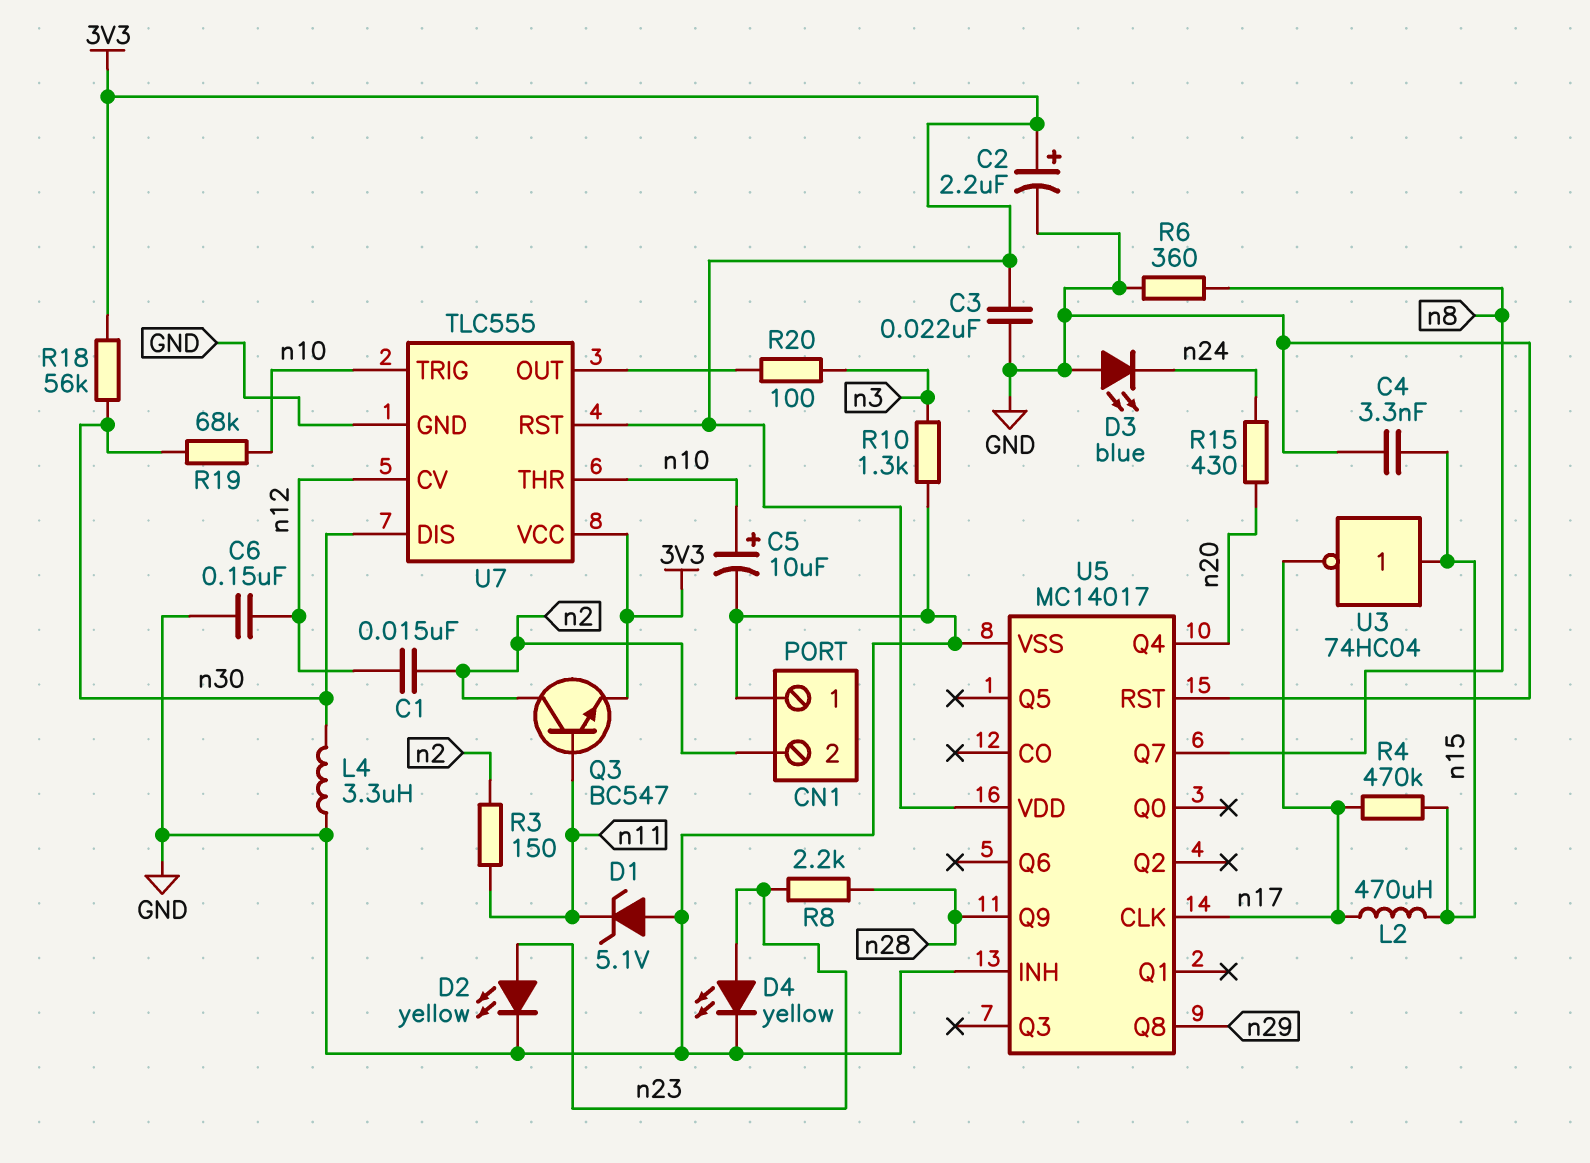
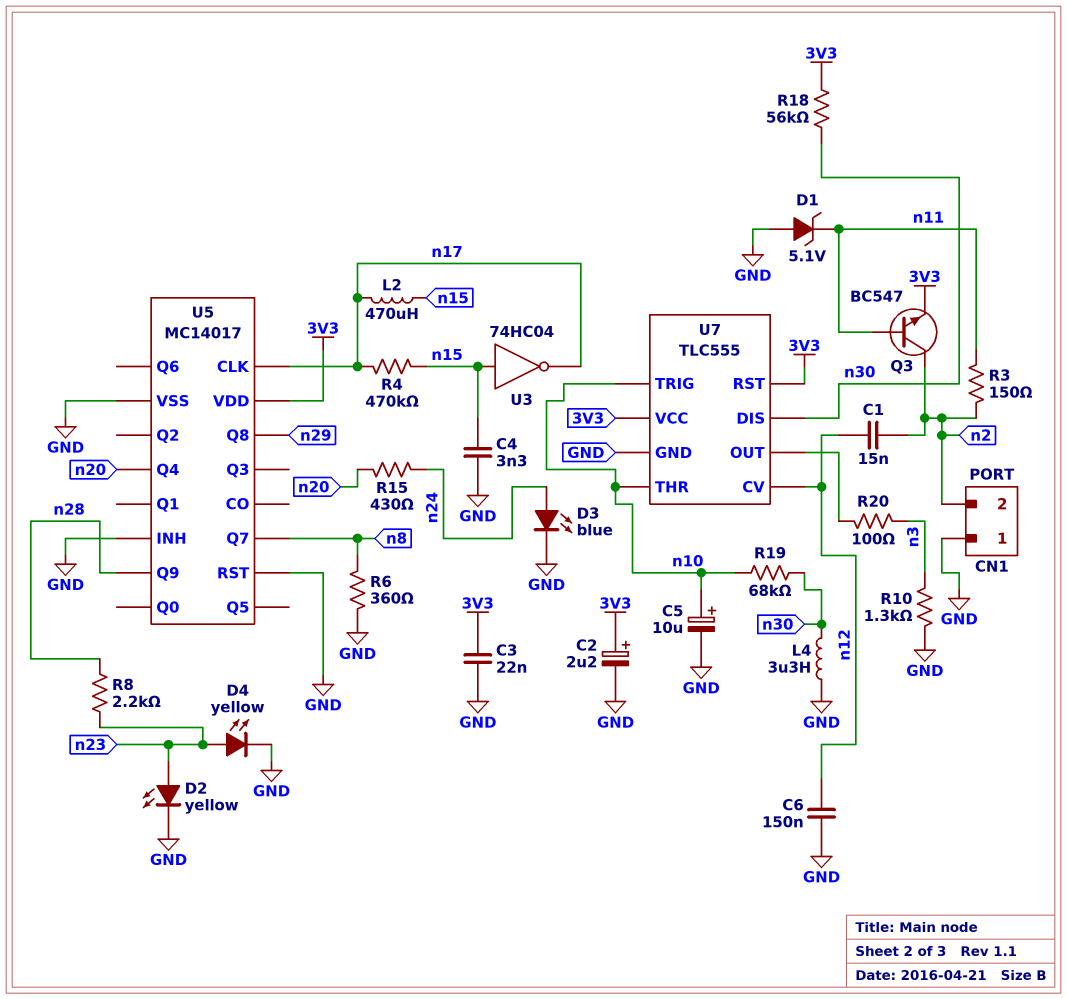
D3: LED blue (A GND, K n24) -> LED blue (A n24, K GND)

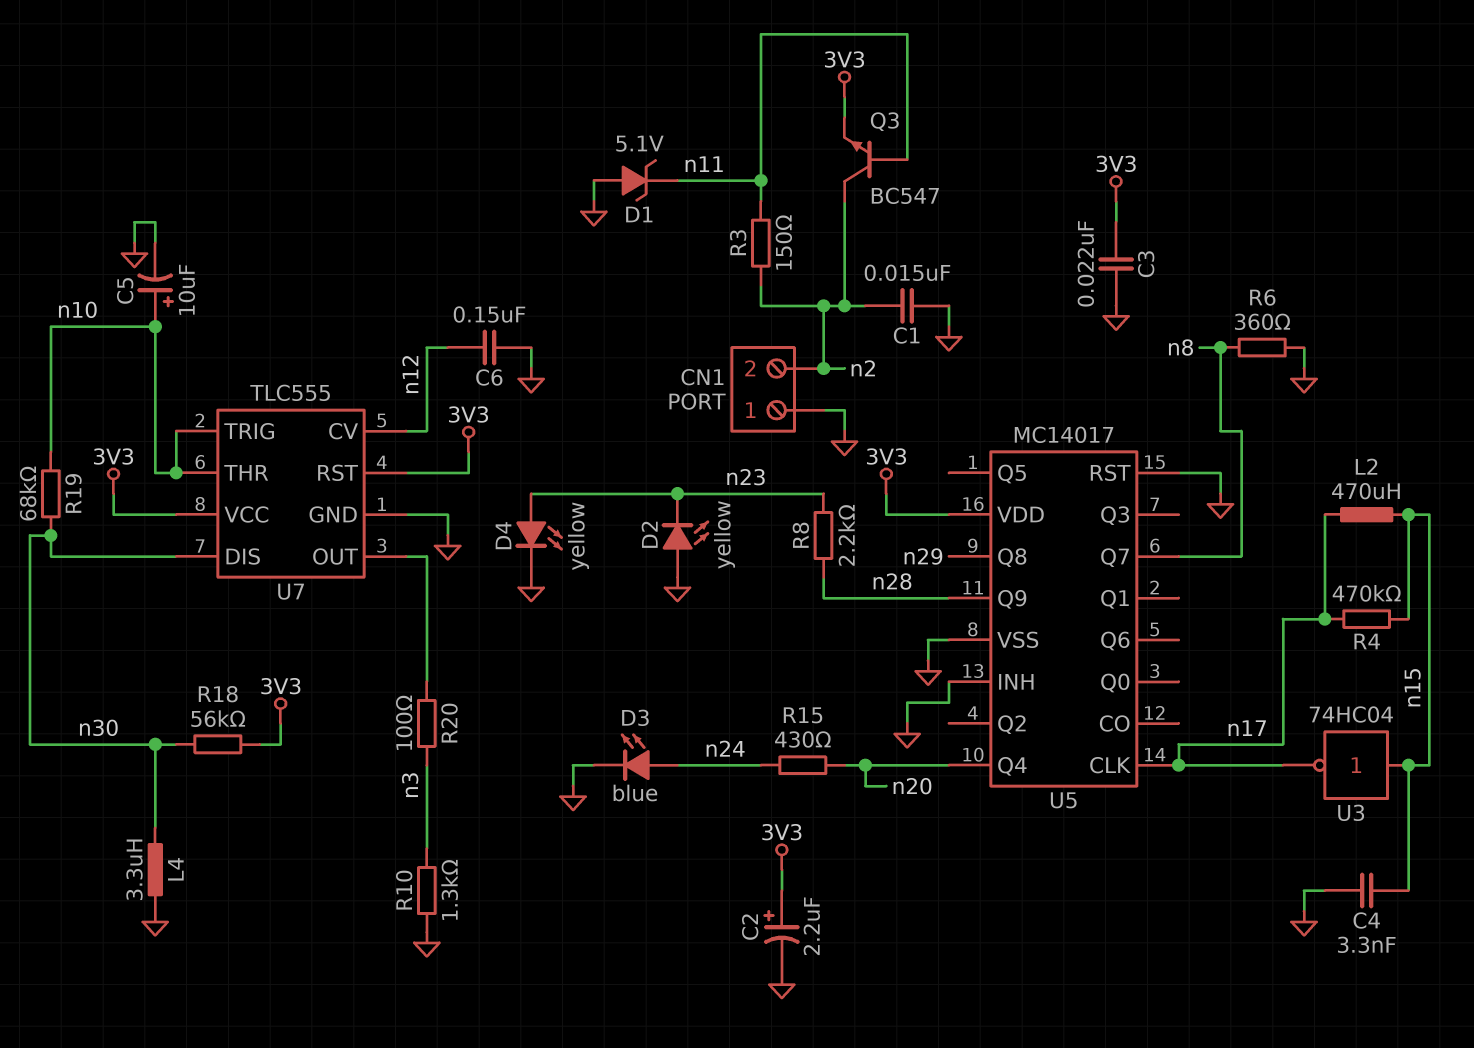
C1: 15nF (n2, n12) -> 15nF (GND, n2)
D2: LED yellow (A n23, K GND) -> LED yellow (A GND, K n23)

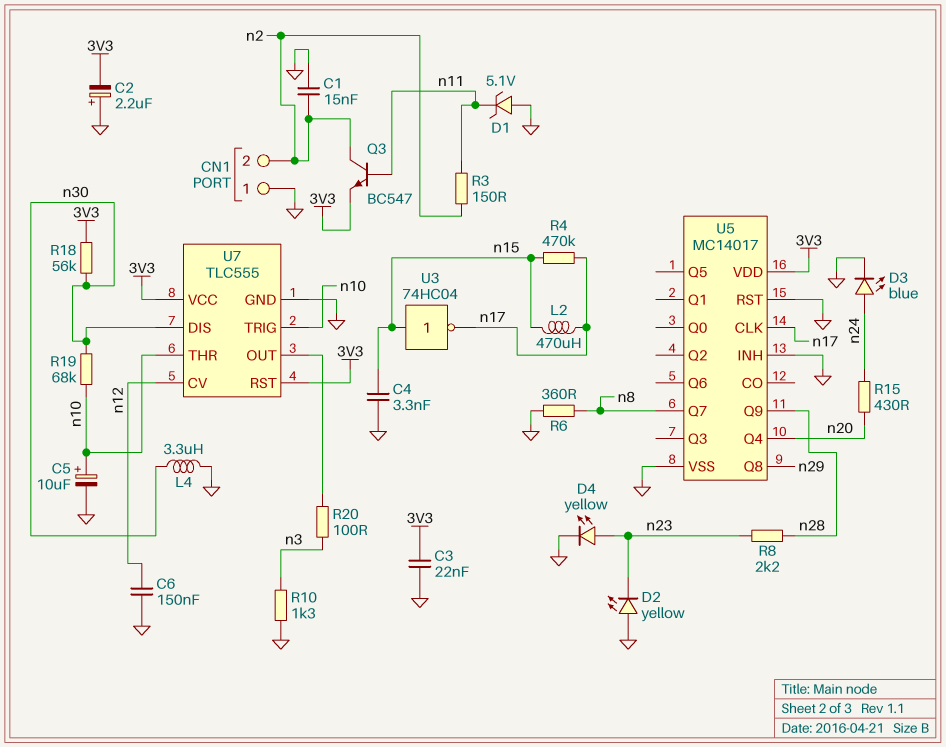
C2: 2.2uF (plus 3V3, minus GND) -> 2.2uF (plus GND, minus 3V3)

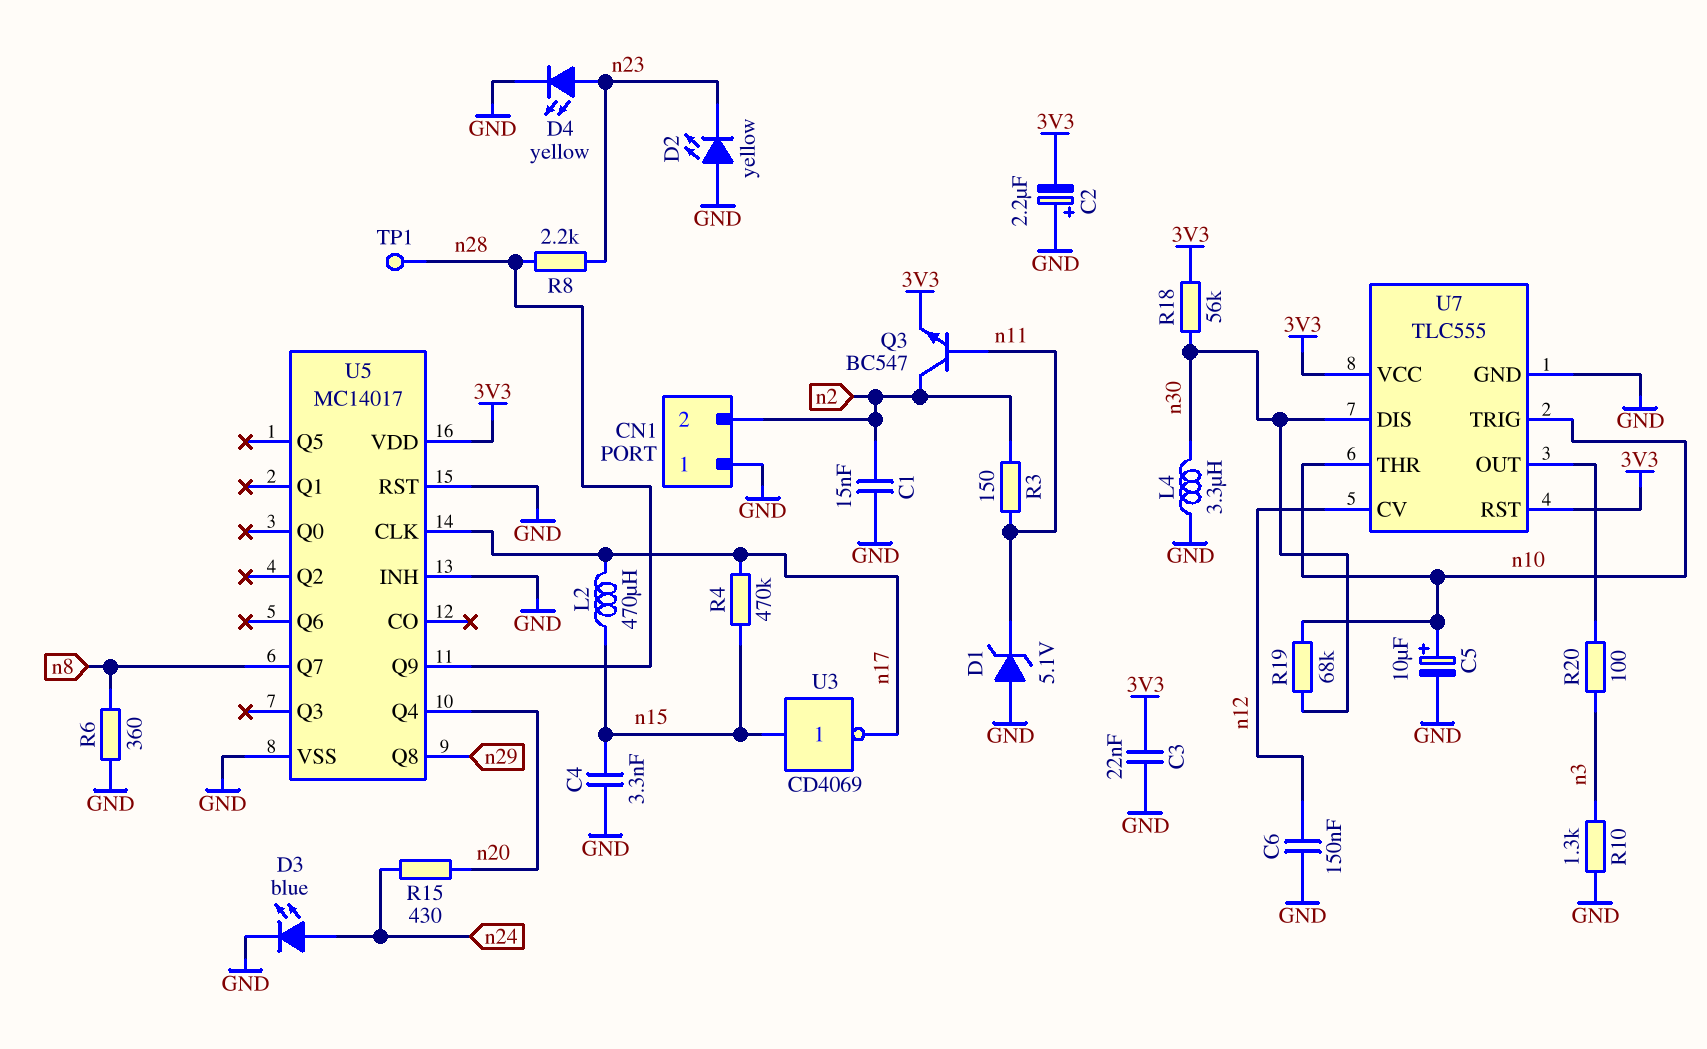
TP1: none -> test point (n28)
U3: NOT 74HC04 (in n15, out n17) -> NOT CD4069 (in n15, out n17)

